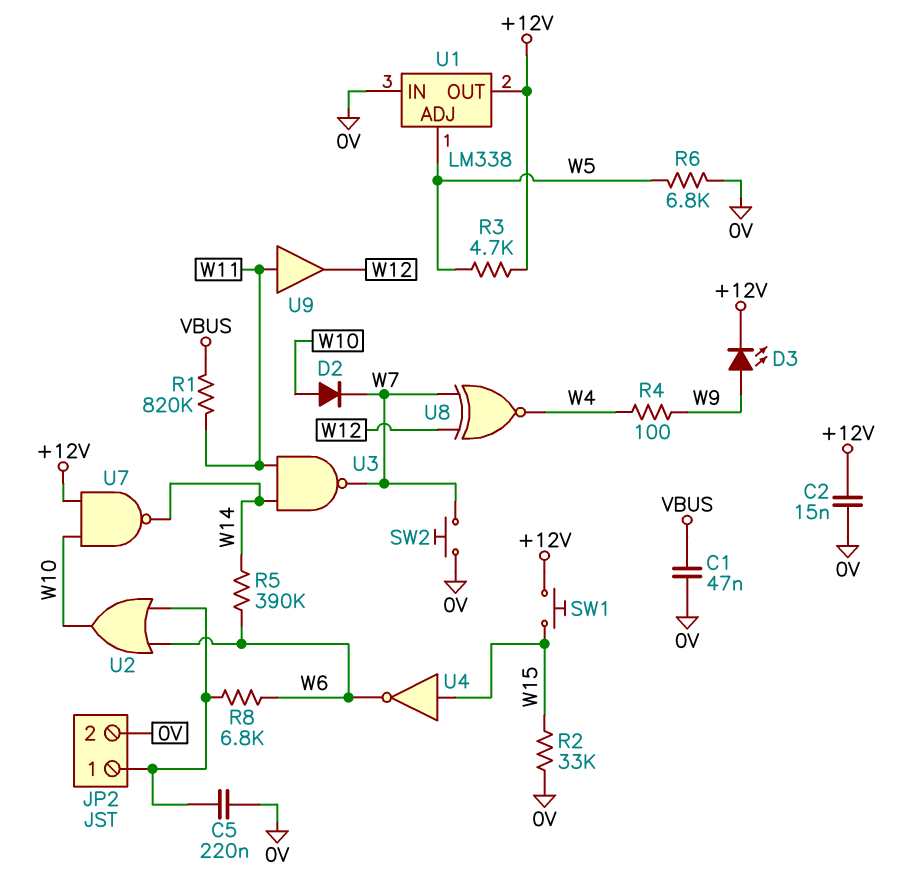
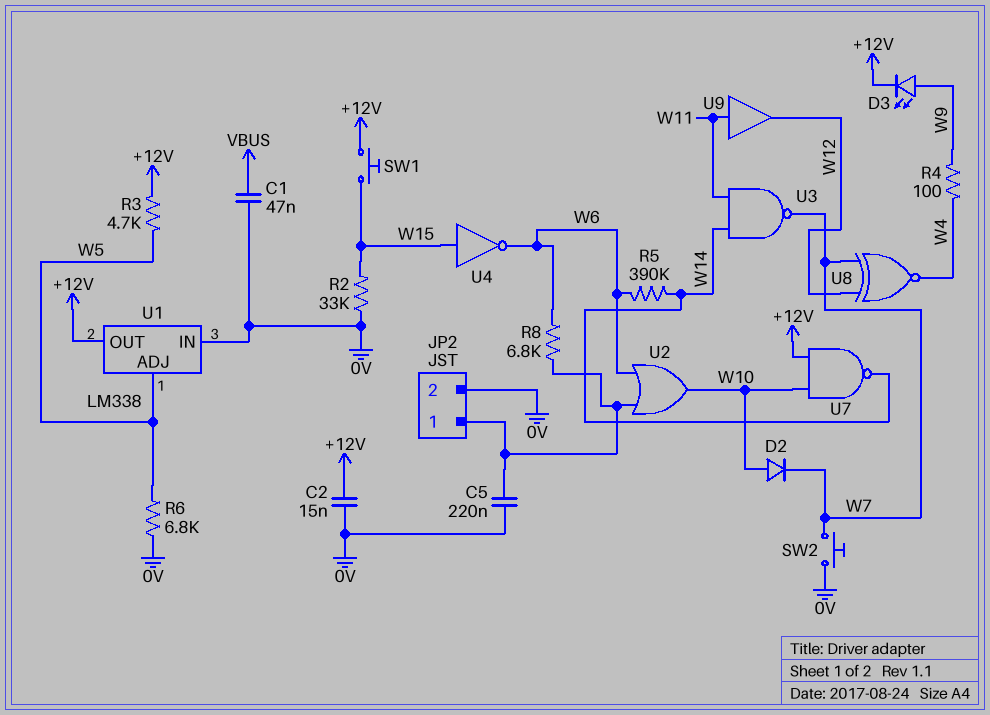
R1: 820k (VBUS, W11) -> none

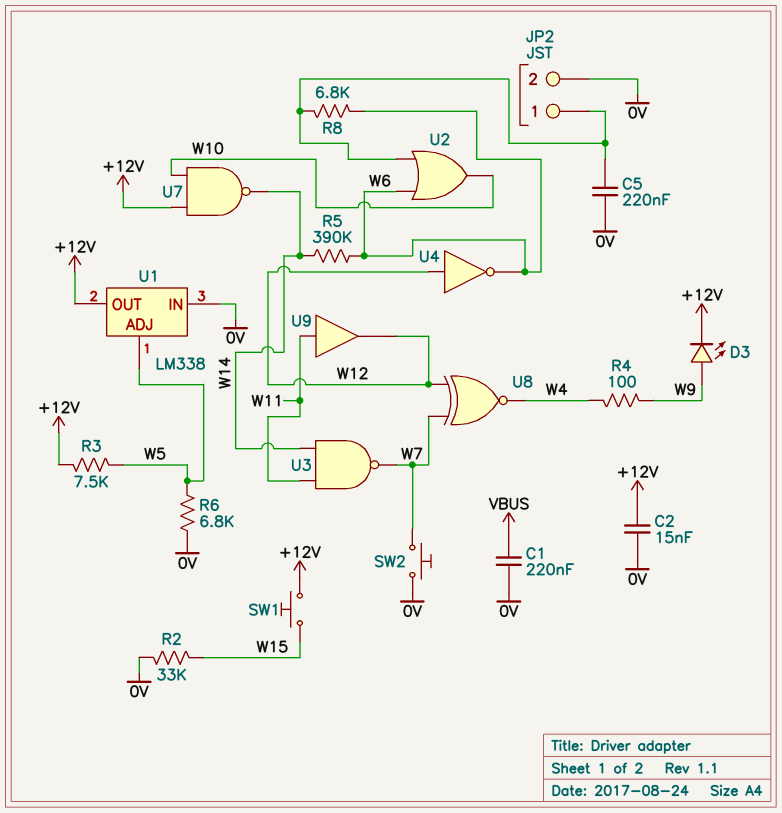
C1: 47nF (0V, VBUS) -> 220nF (0V, VBUS)
D2: diode (A W10, K W7) -> none
R3: 4.7k (+12V, W5) -> 7.5k (+12V, W5)
U4: NOT (in W15, out W6) -> NOT (in W12, out W6)

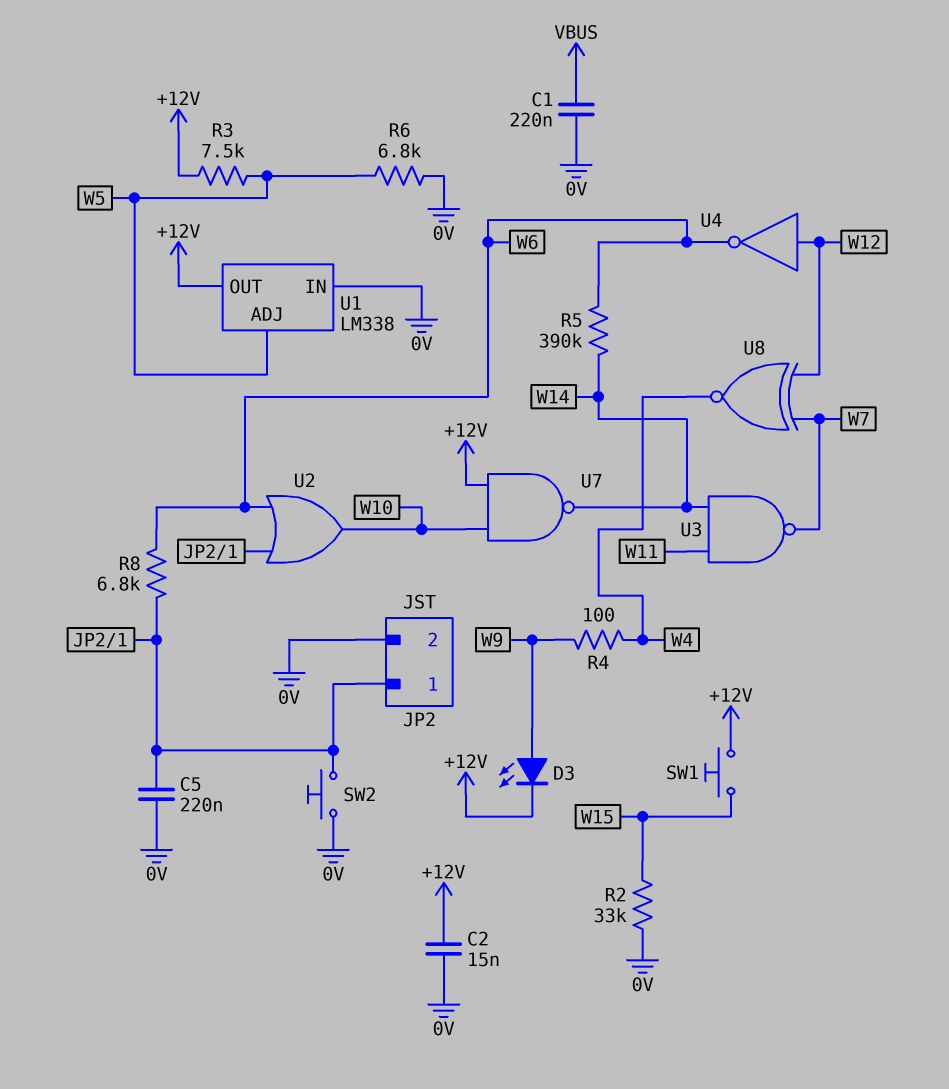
SW2: button (0V, W7) -> button (0V, JP2/1)
U9: buffer (in W11, out W12) -> none

